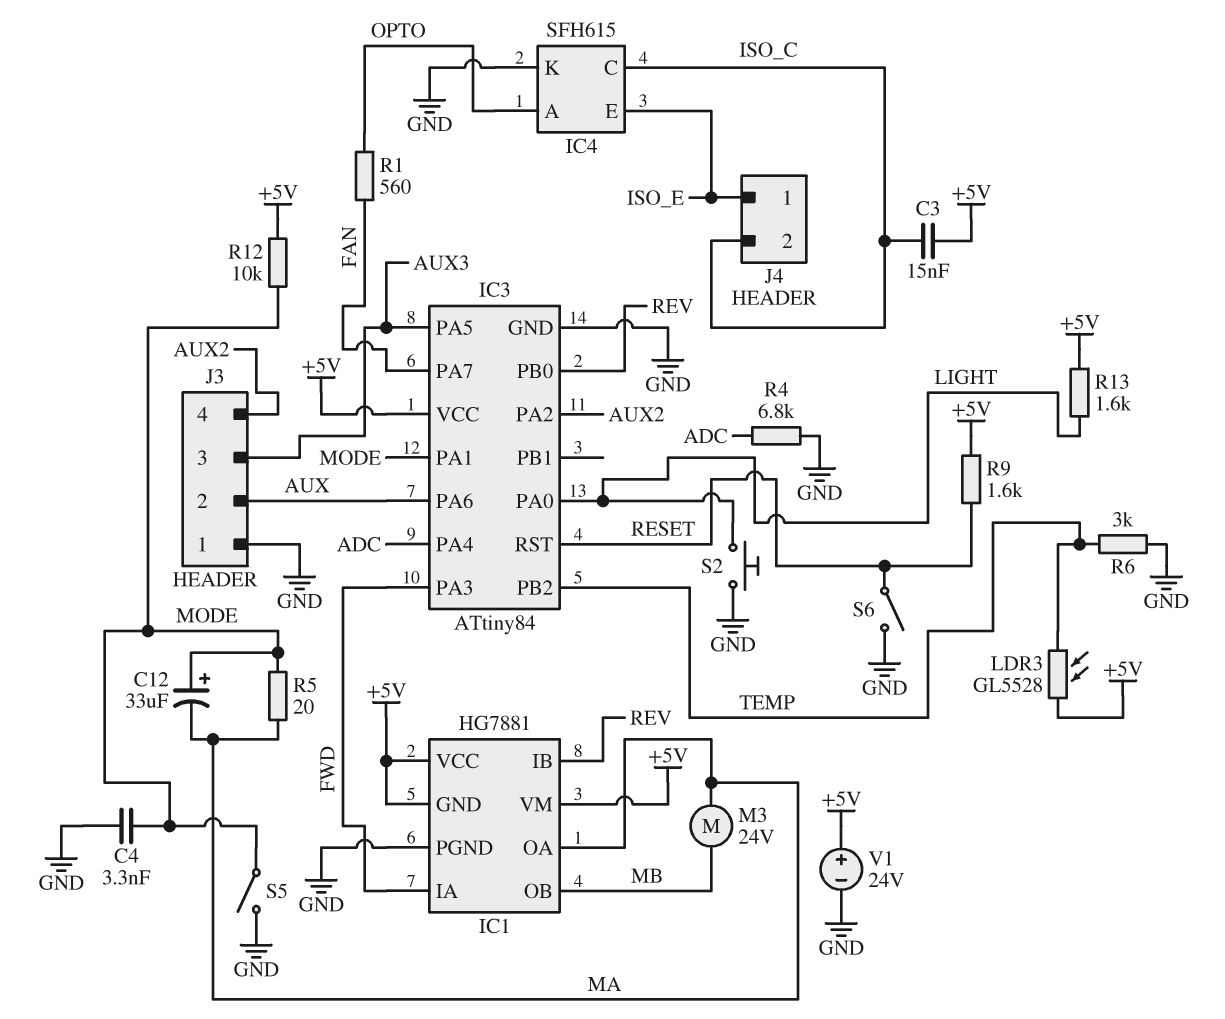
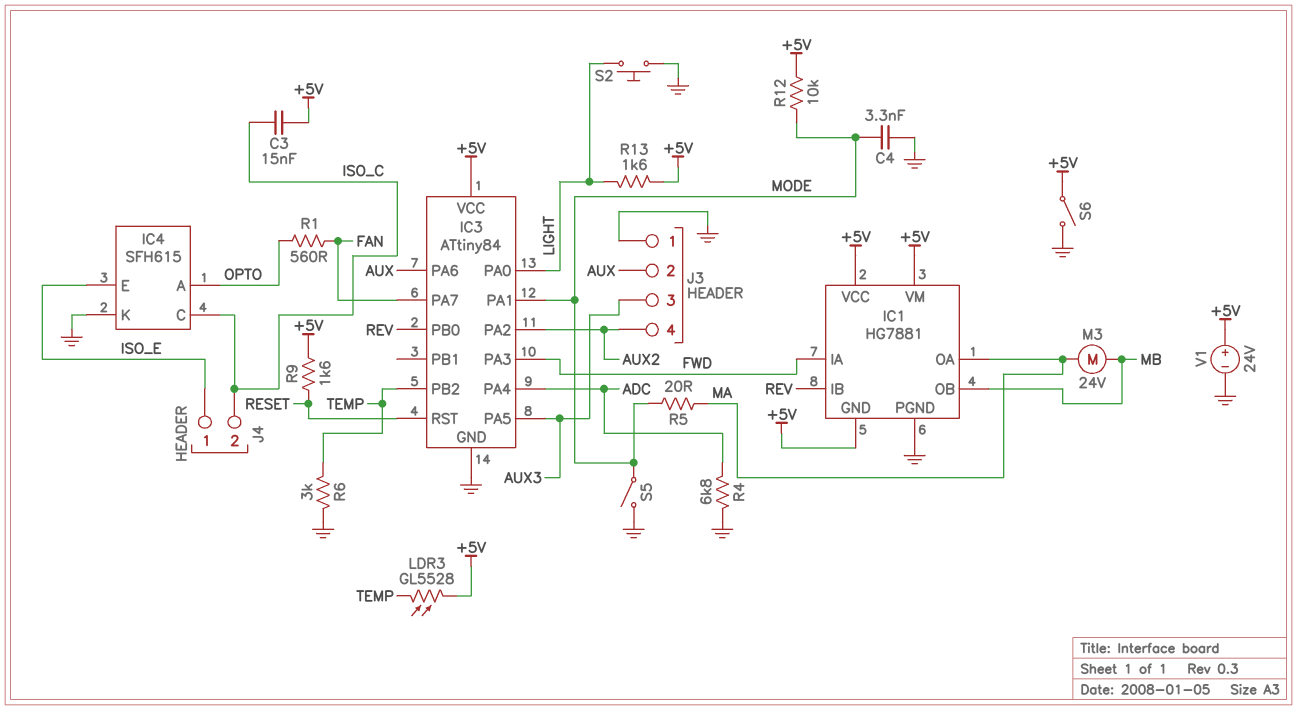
C12: 33uF (plus MODE, minus MA) -> none
S6: switch (GND, RESET) -> switch (+5V, GND)

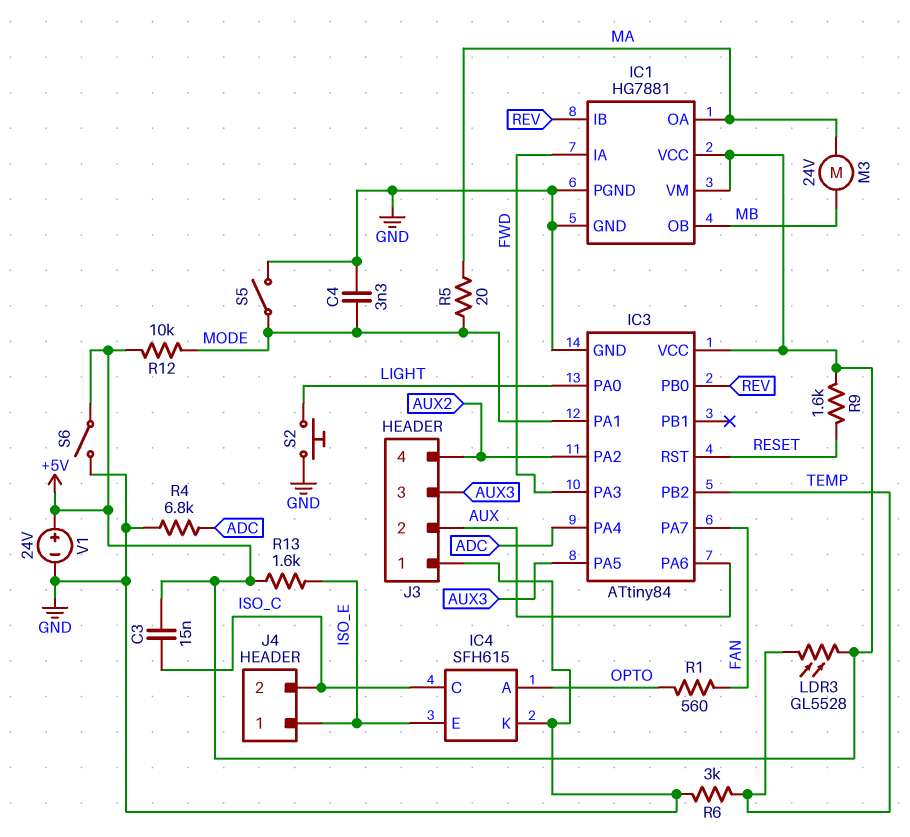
IC1 pin GND: +5V -> GND
R13: 1.6k (+5V, LIGHT) -> 1.6k (+5V, ISO_E)

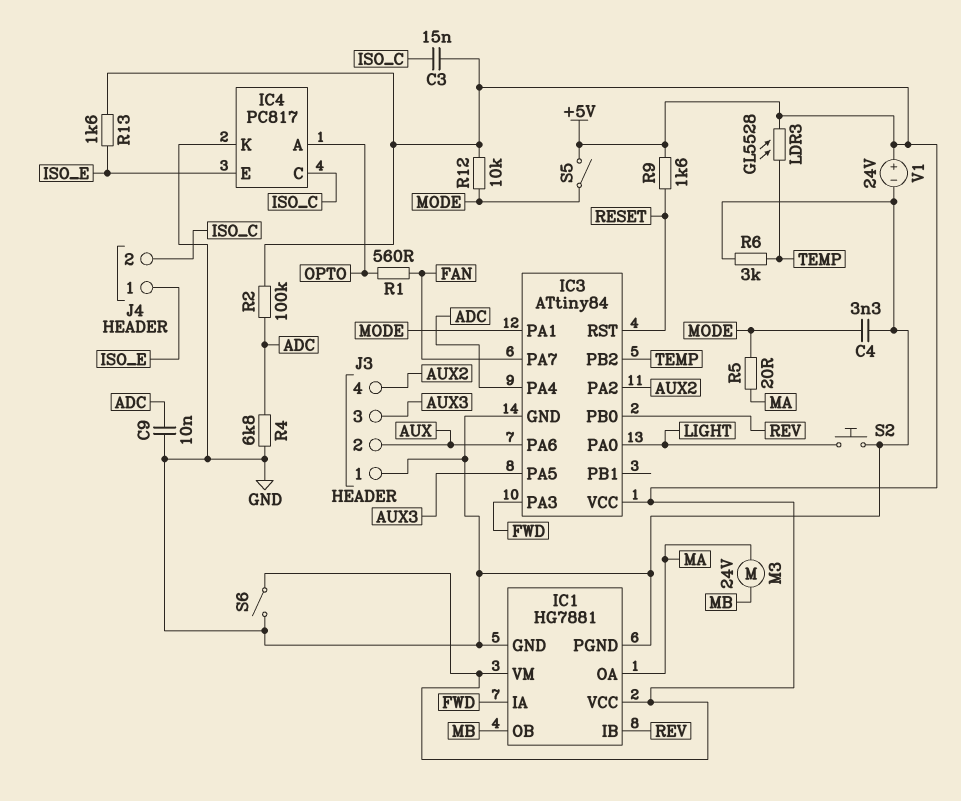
C9: none -> 10nF (ADC, GND)
IC4: SFH615 -> PC817
R2: none -> 100k (+5V, ADC)
S5: switch (GND, MODE) -> switch (+5V, MODE)

